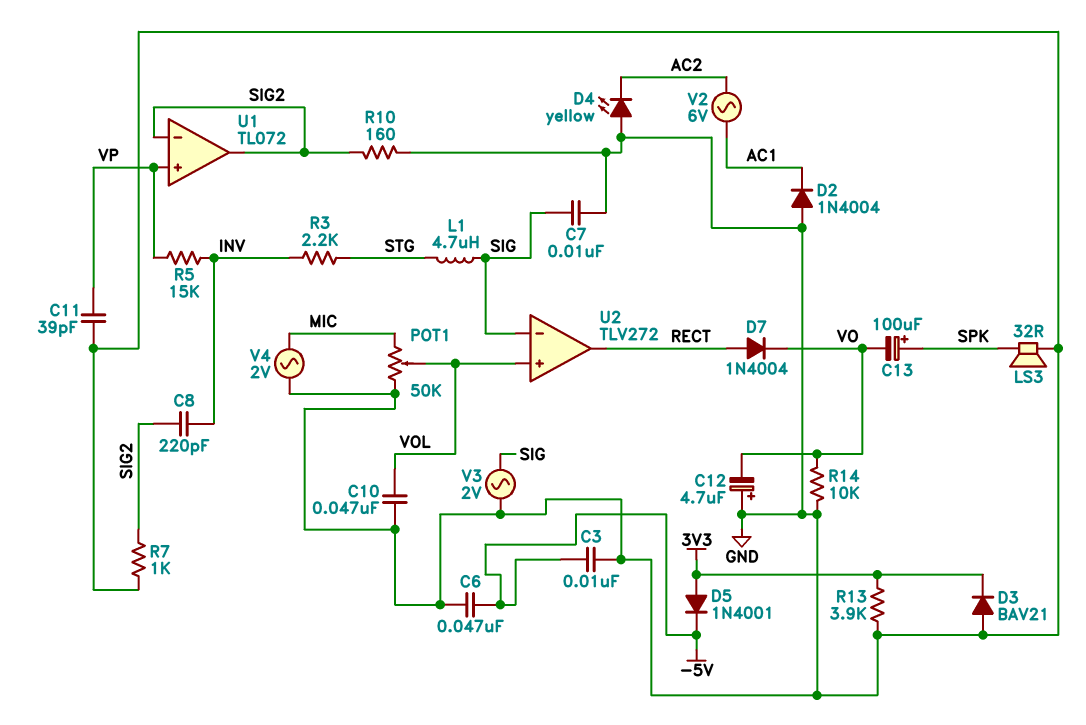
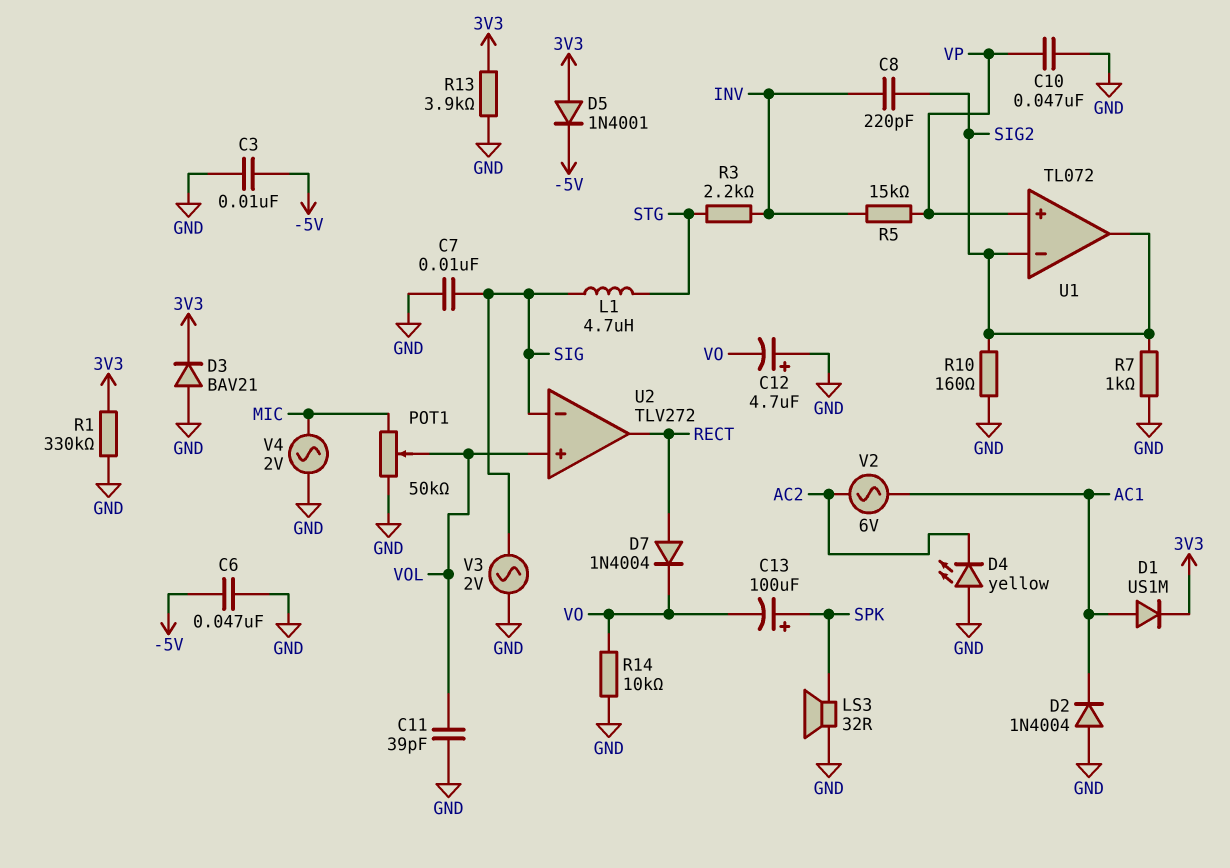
C10: 47nF (GND, VOL) -> 47nF (GND, VP)
C11: 39pF (GND, VP) -> 39pF (GND, VOL)
D1: none -> diode US1M (A AC1, K 3V3)
R1: none -> 330k (3V3, GND)

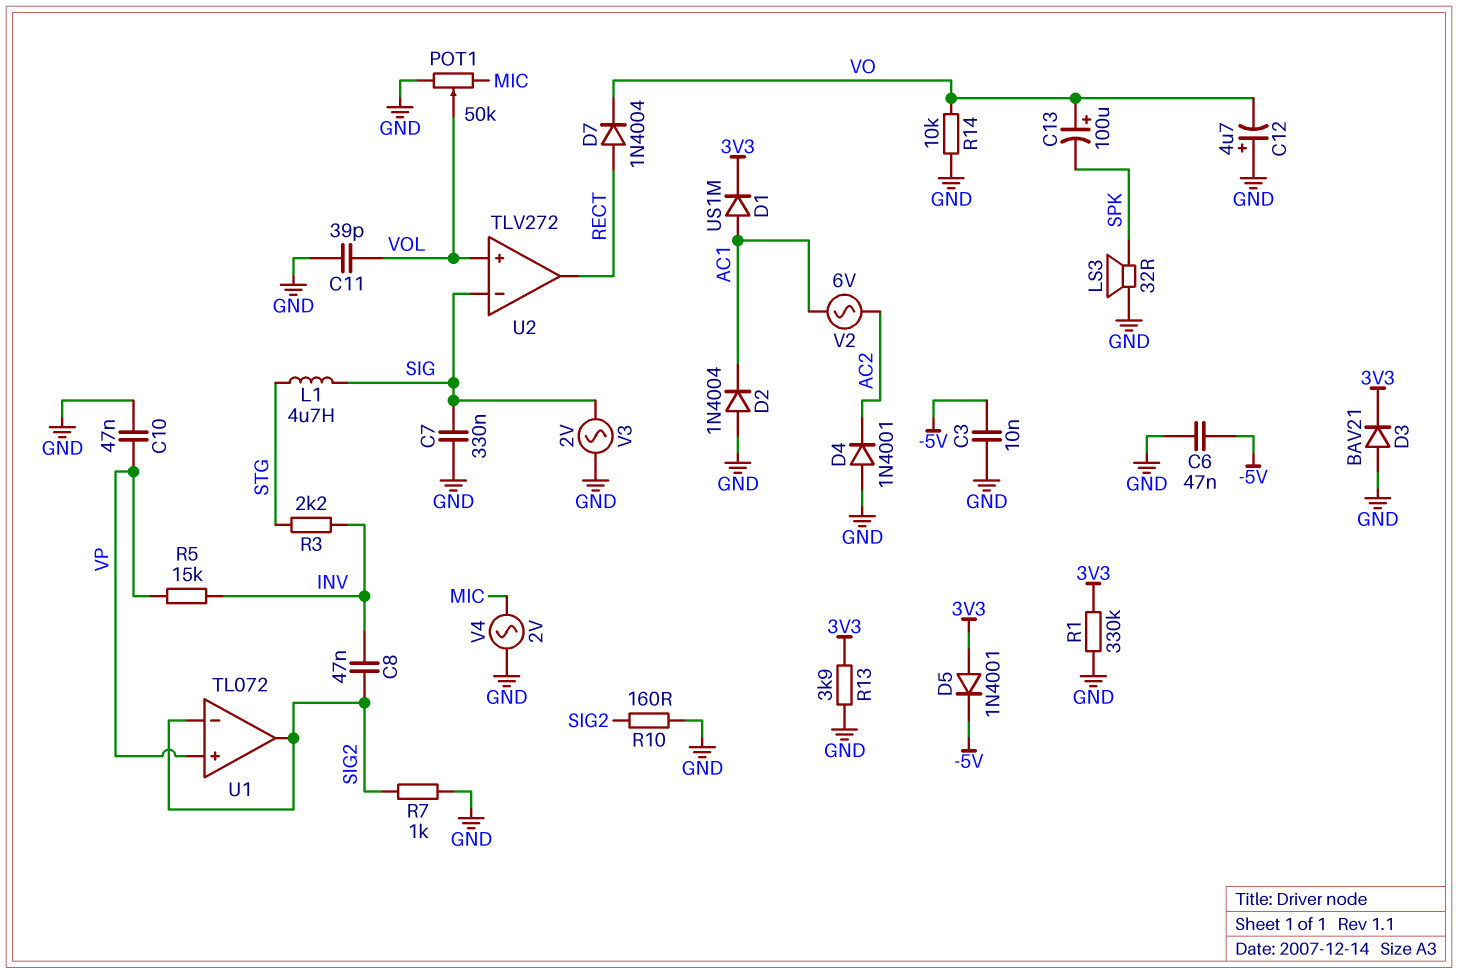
C7: 10nF (GND, SIG) -> 330nF (GND, SIG)
C8: 220pF (INV, SIG2) -> 47nF (INV, SIG2)
C13: 100uF (plus SPK, minus VO) -> 100uF (plus VO, minus SPK)
D4: LED yellow (A GND, K AC2) -> diode 1N4001 (A GND, K AC2)

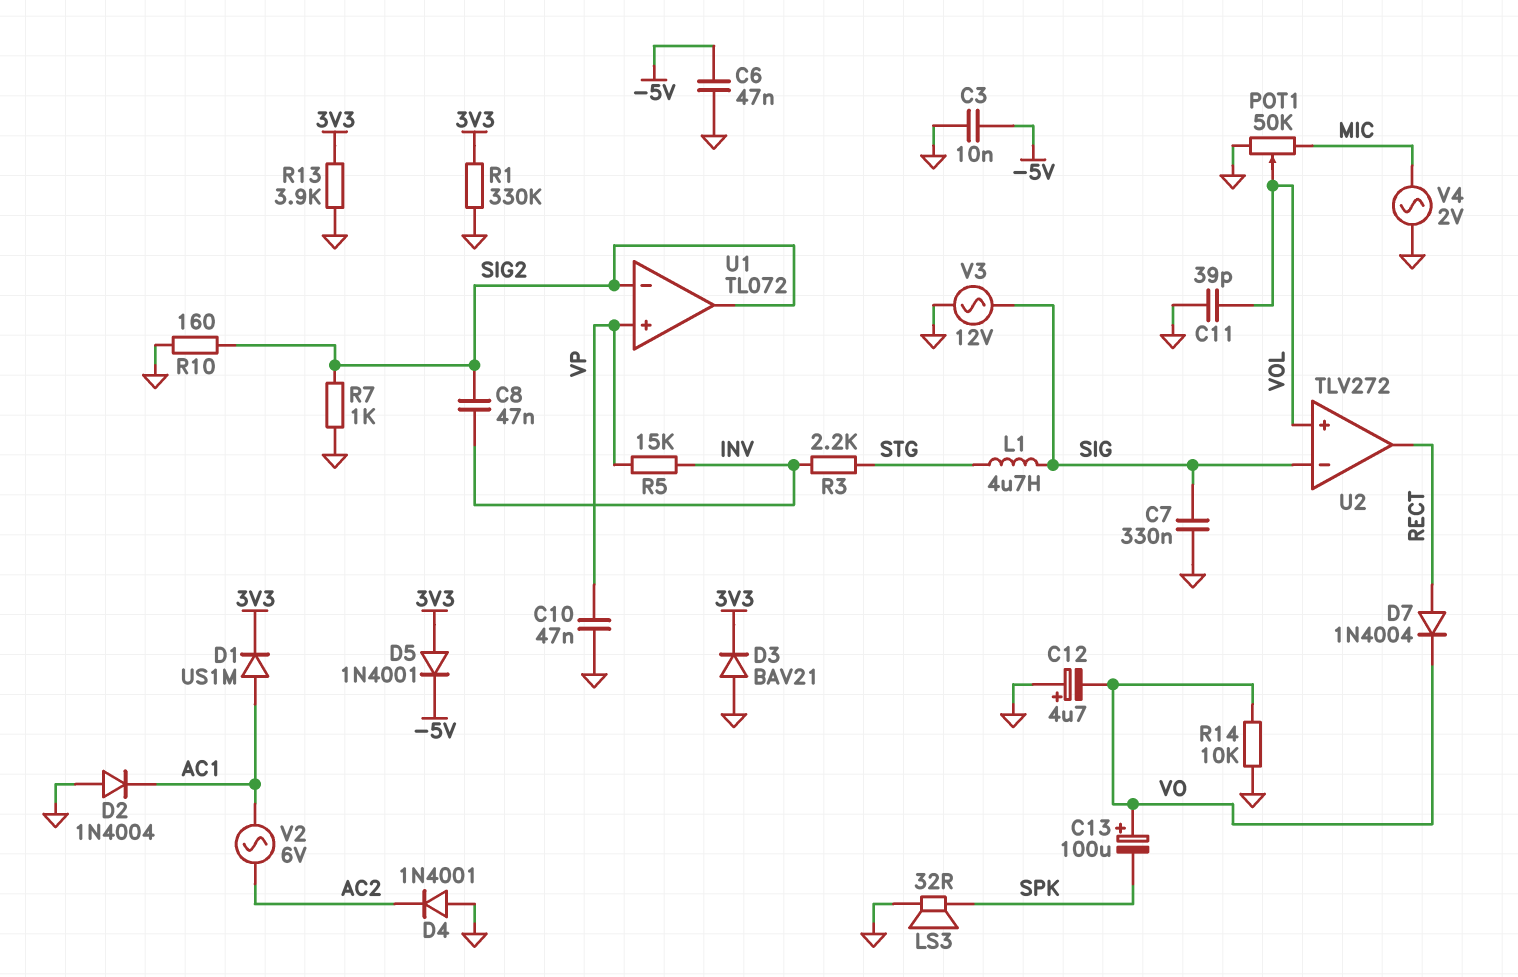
V3: AC 2V (GND, SIG) -> AC 12V (GND, SIG)

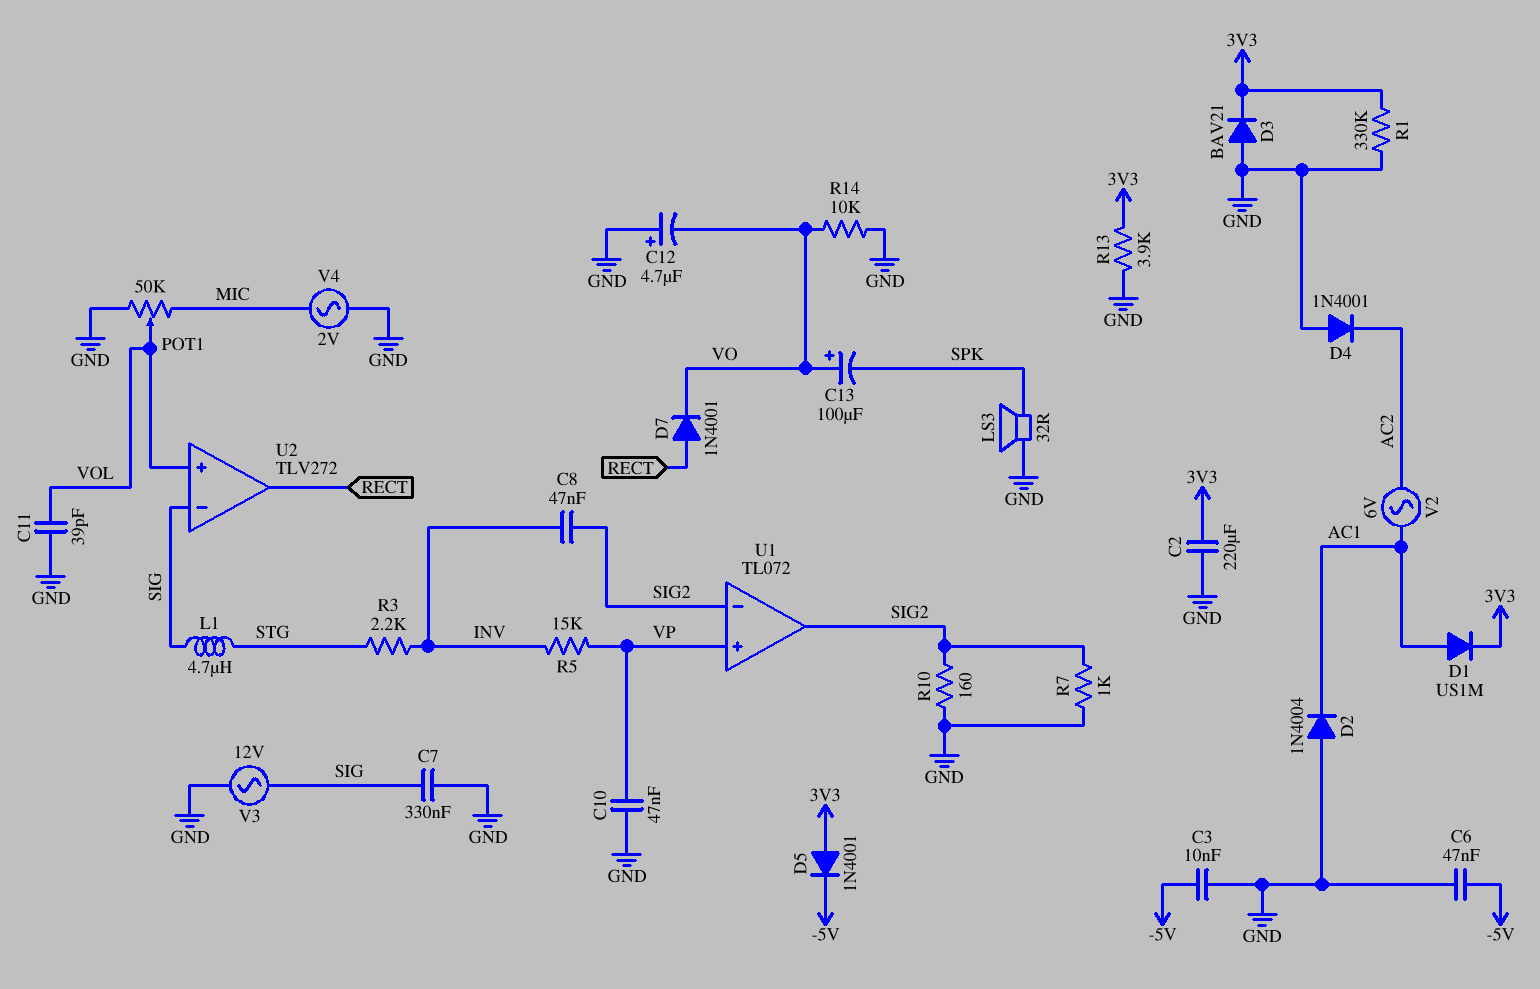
C2: none -> 220uF (3V3, GND)
D7: diode 1N4004 (A RECT, K VO) -> diode 1N4001 (A RECT, K VO)

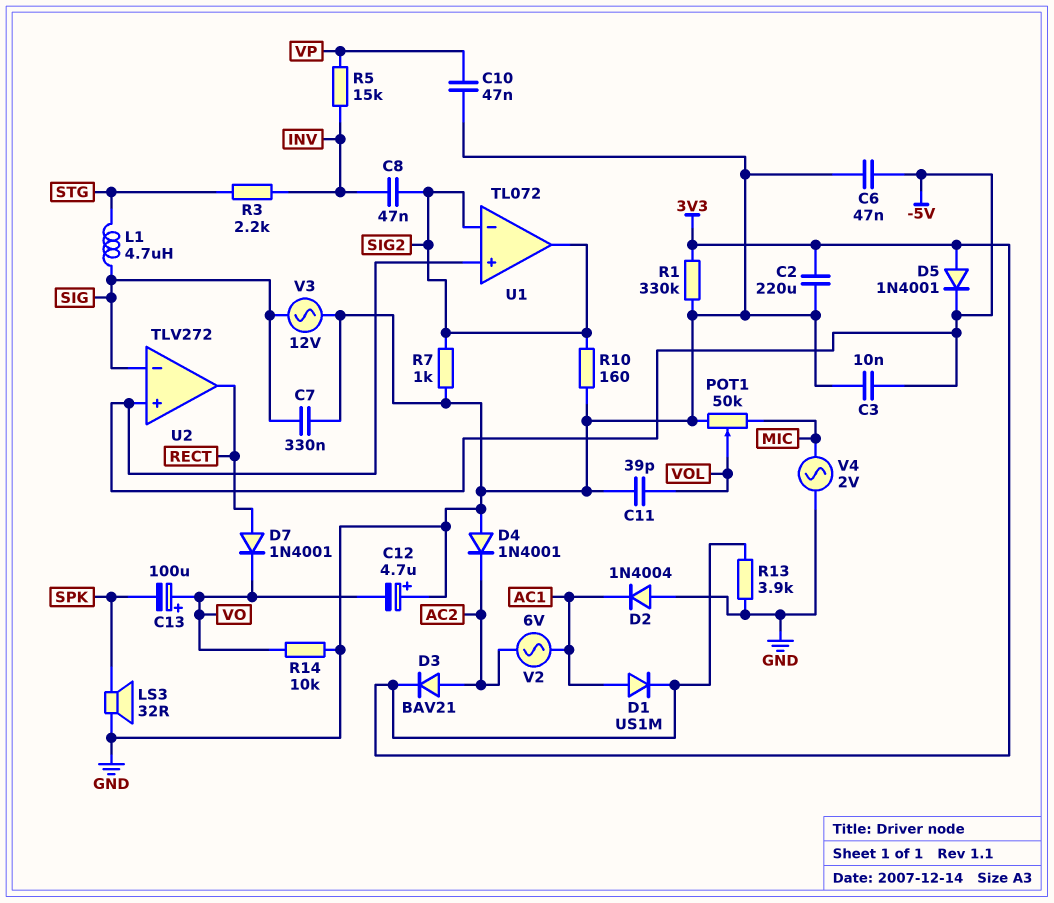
D3: diode BAV21 (A GND, K 3V3) -> diode BAV21 (A AC2, K 3V3)
U1 pin in+: VP -> -5V
U2 pin in+: VOL -> -5V

